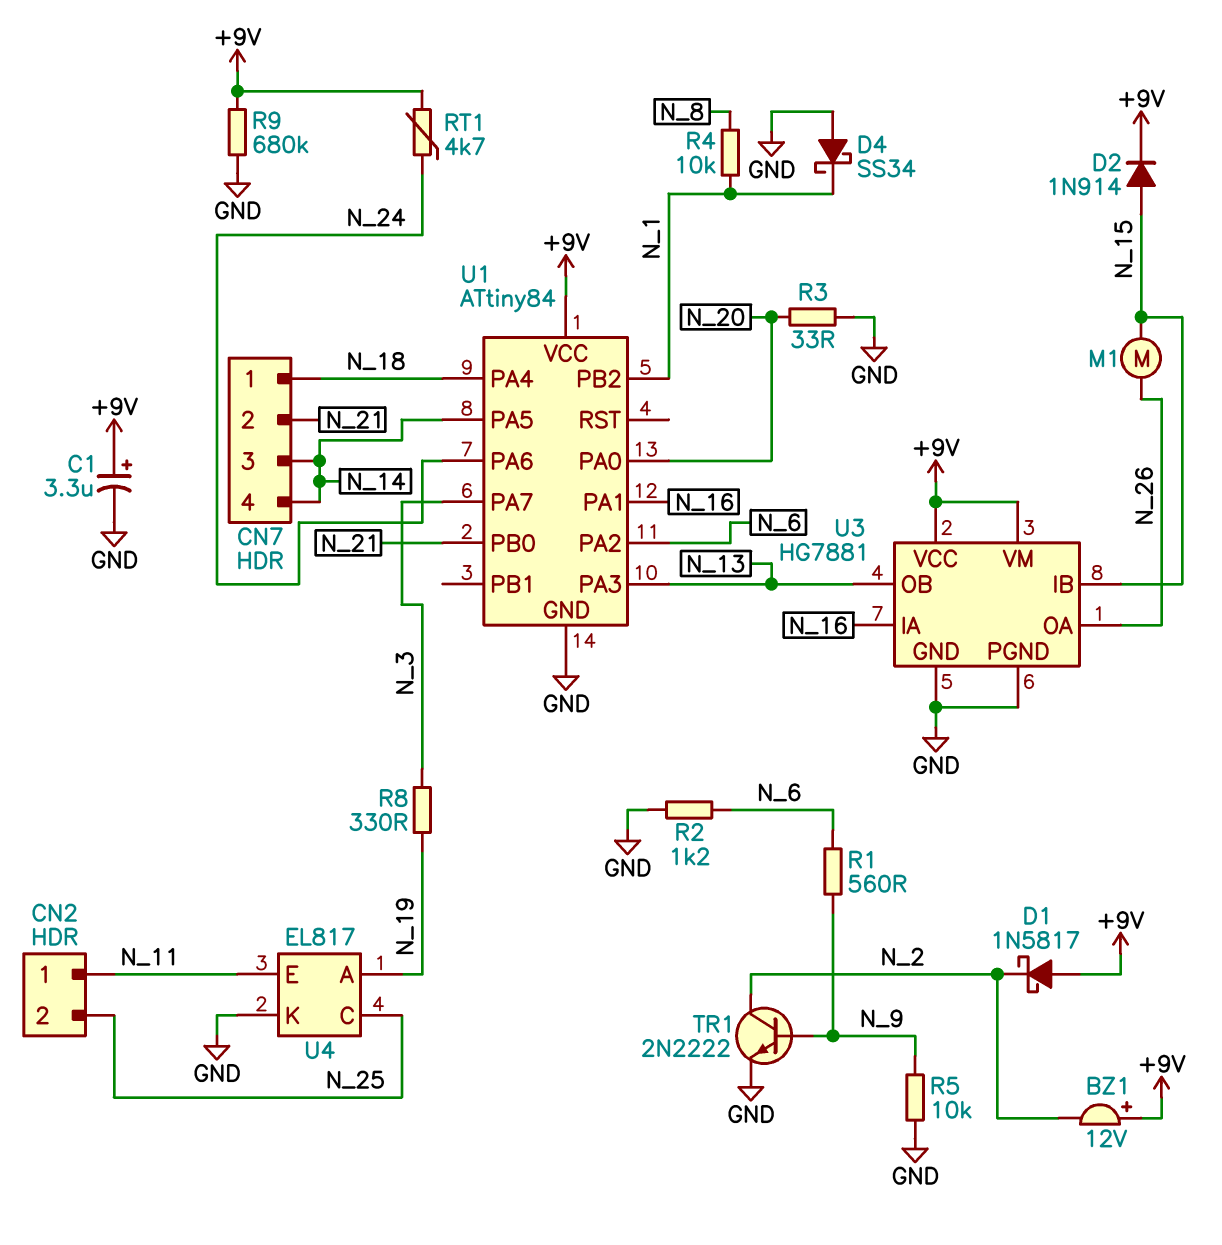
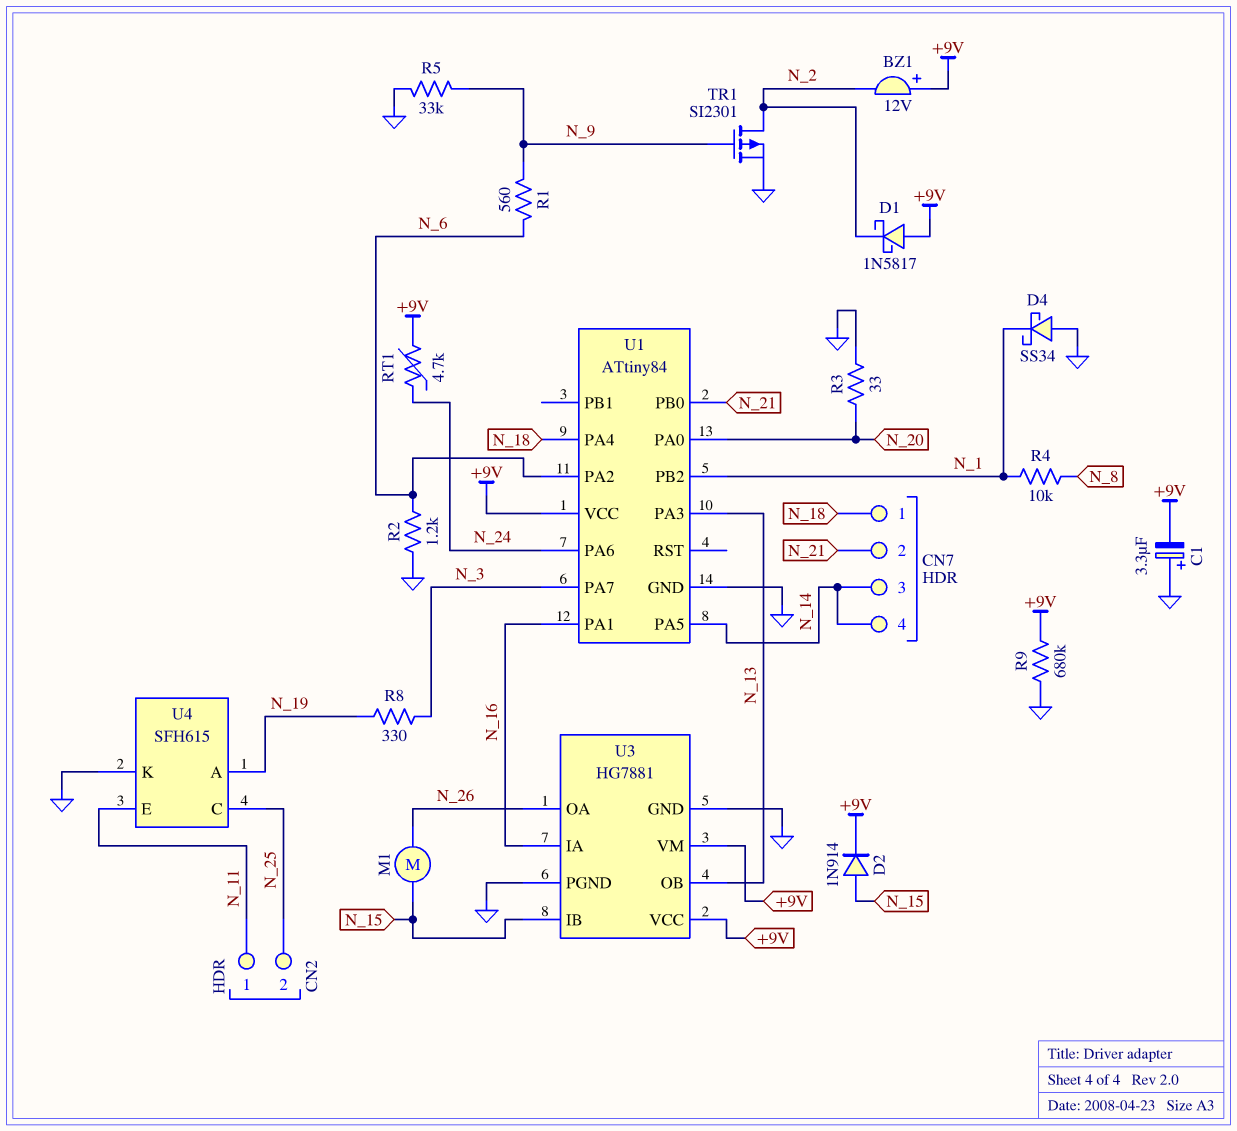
C1: 3.3uF (plus +9V, minus GND) -> 3.3uF (plus GND, minus +9V)
R5: 10k (GND, N_9) -> 33k (GND, N_9)
TR1: NPN 2N2222 (B N_9, C N_2, E GND) -> PMOS SI2301 (G N_9, D N_2, S GND)
U4: EL817 -> SFH615

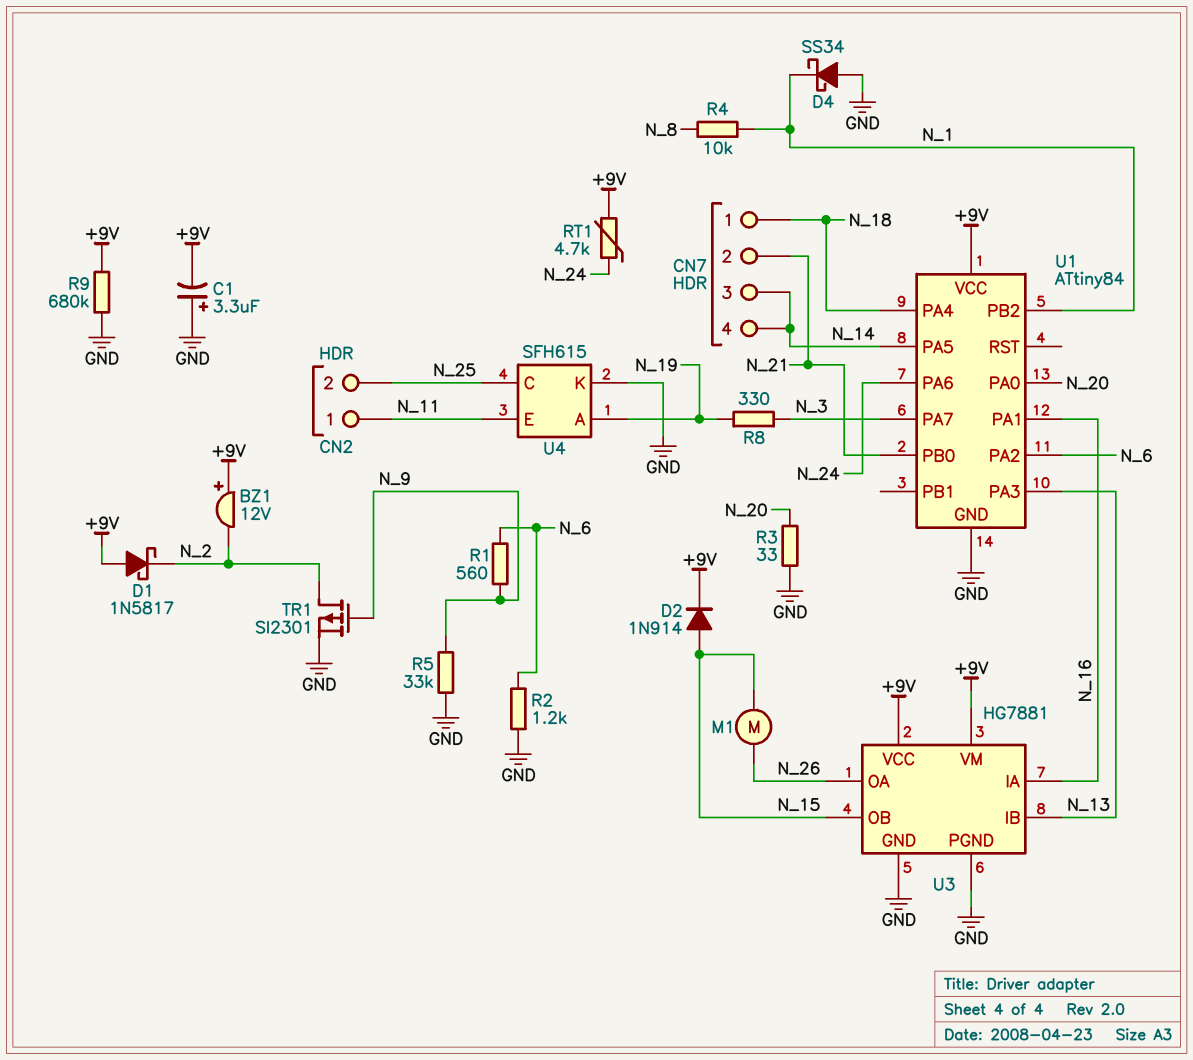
U3 pin IB: N_15 -> N_13
U3 pin OB: N_13 -> N_15

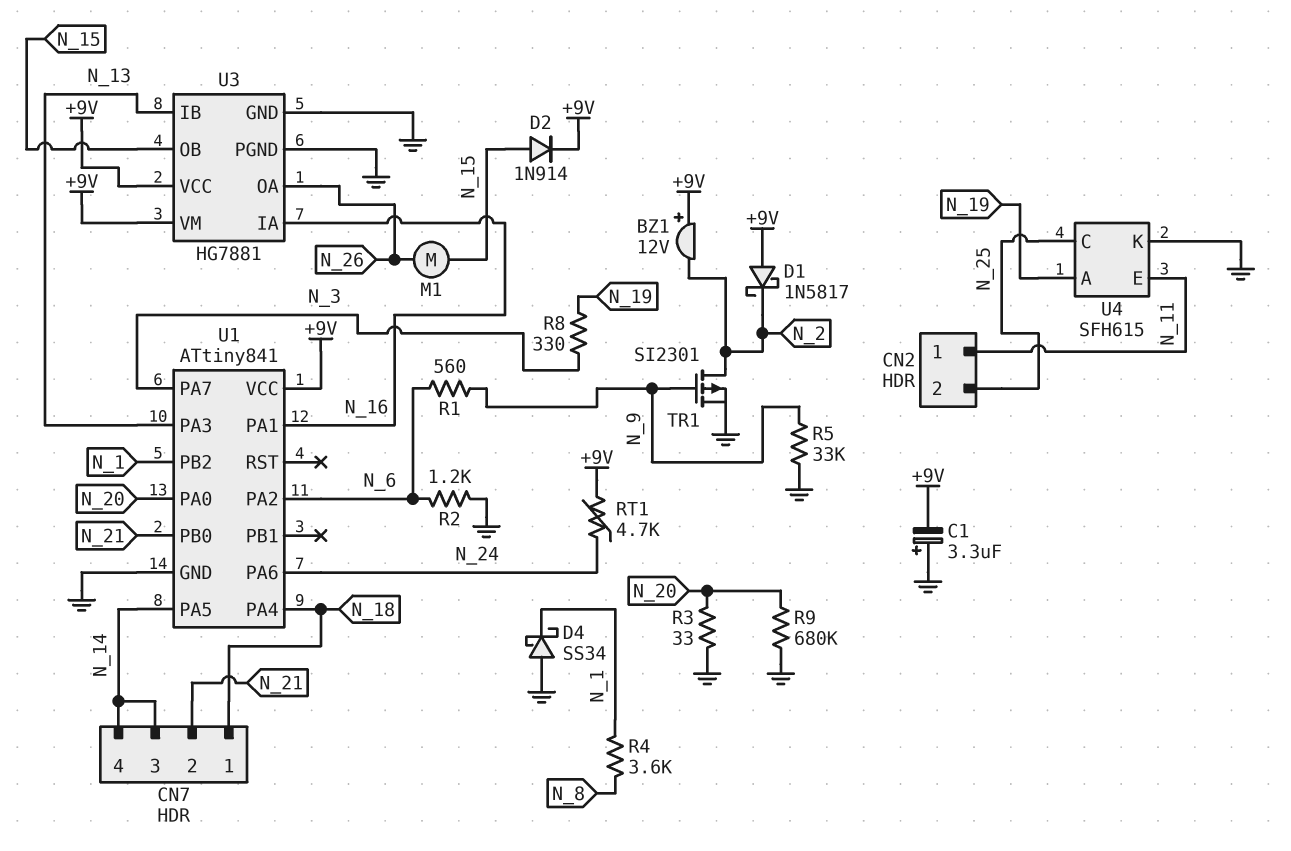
R4: 10k (N_1, N_8) -> 3.6k (N_1, N_8)
R9: 680k (+9V, GND) -> 680k (GND, N_20)
U1: ATtiny84 -> ATtiny841

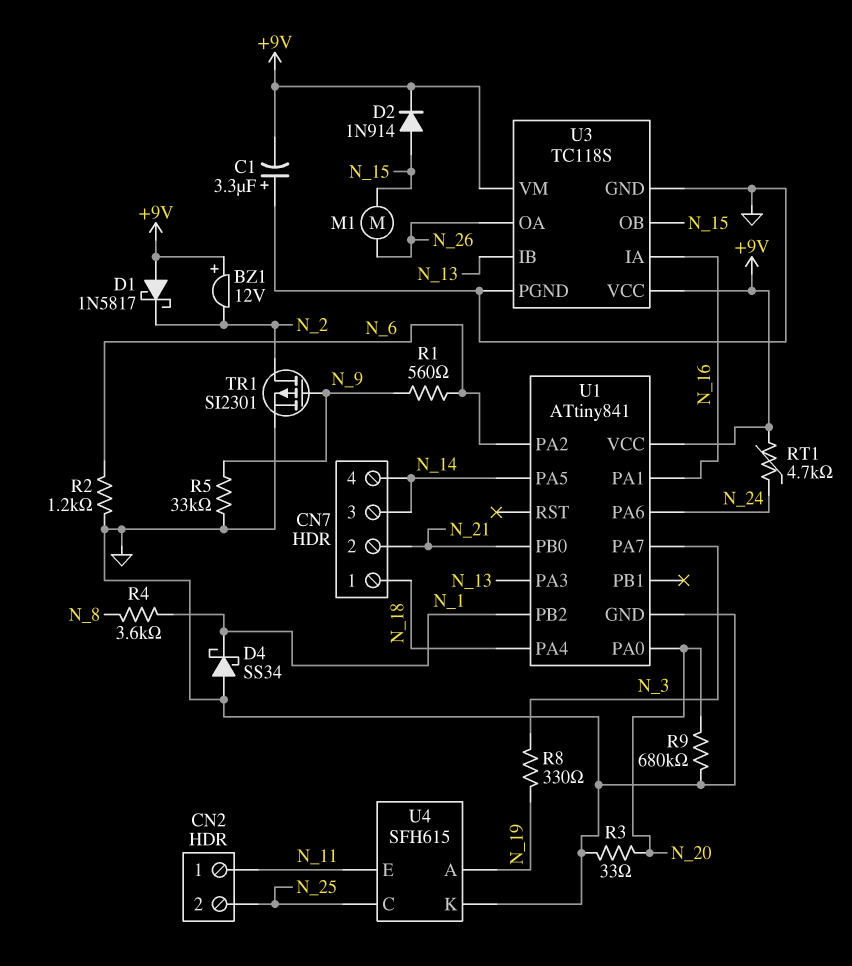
U3: HG7881 -> TC118S

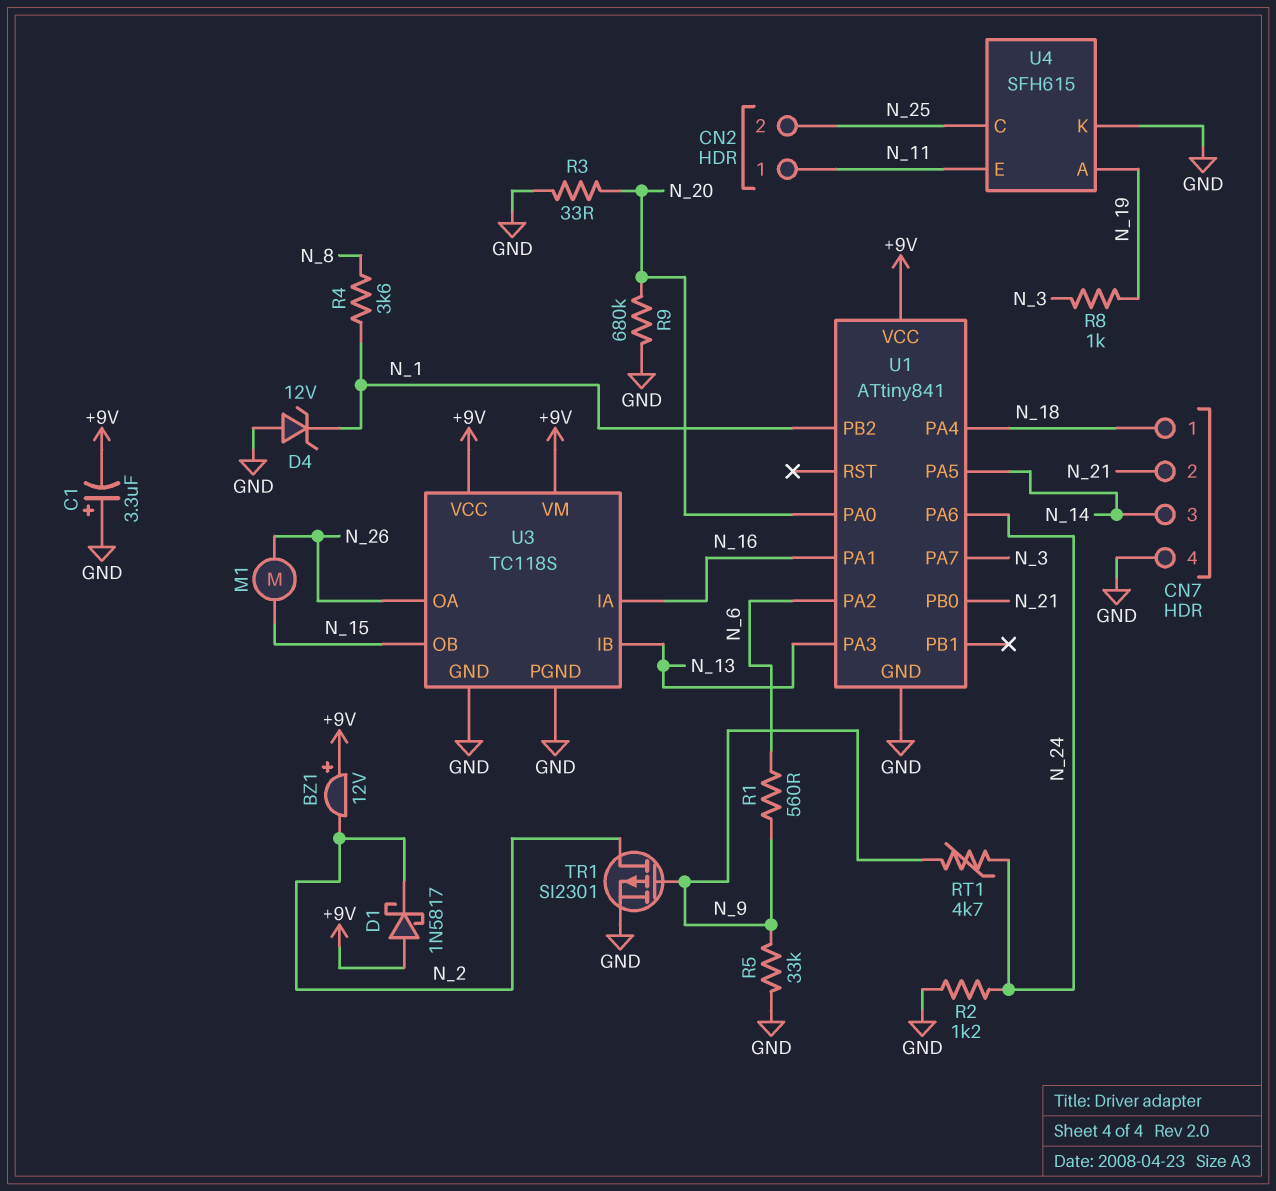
CN7 pin 4: N_14 -> GND
D2: diode 1N914 (A N_15, K +9V) -> none
D4: schottky SS34 (A GND, K N_1) -> zener 12V (A GND, K N_1)
R2: 1.2k (GND, N_6) -> 1.2k (GND, N_24)
R8: 330 (N_3, N_19) -> 1k (N_3, N_19)
RT1: 4.7k (+9V, N_24) -> 4.7k (N_9, N_24)

